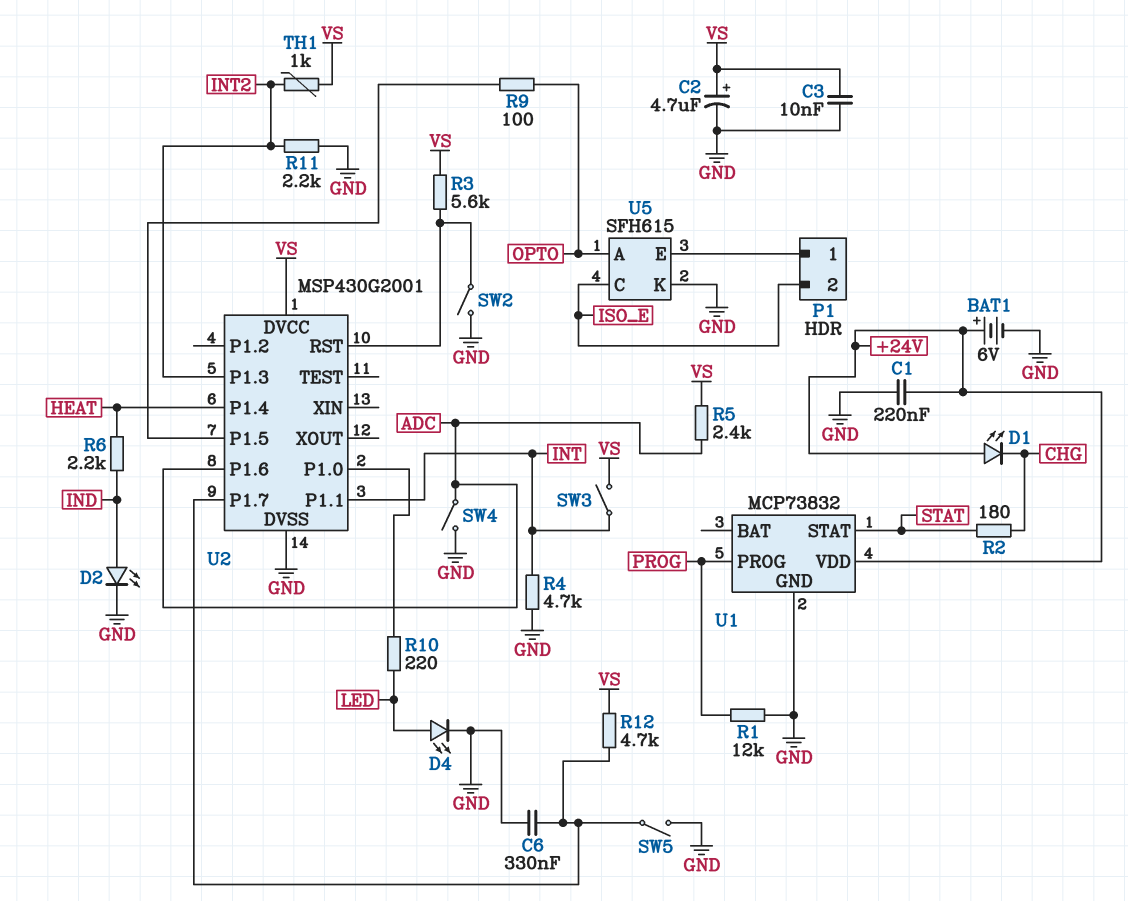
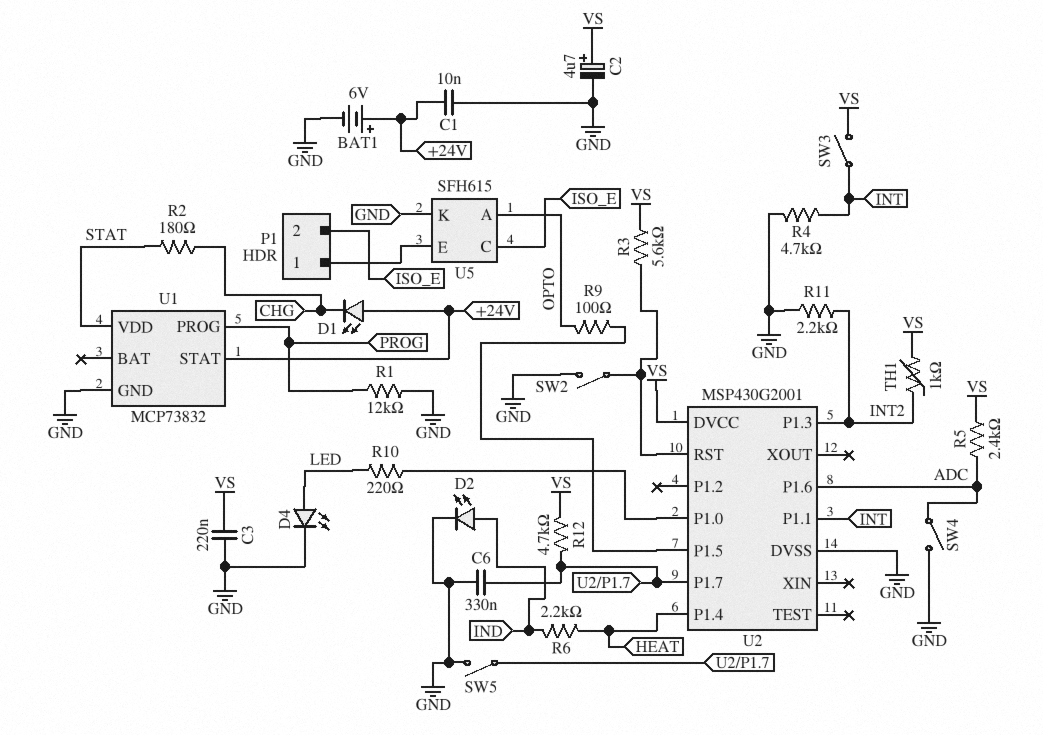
C1: 220nF (+24V, GND) -> 10nF (+24V, GND)
C3: 10nF (GND, VS) -> 220nF (GND, VS)
U1 pin STAT: STAT -> +24V
U1 pin VDD: +24V -> STAT

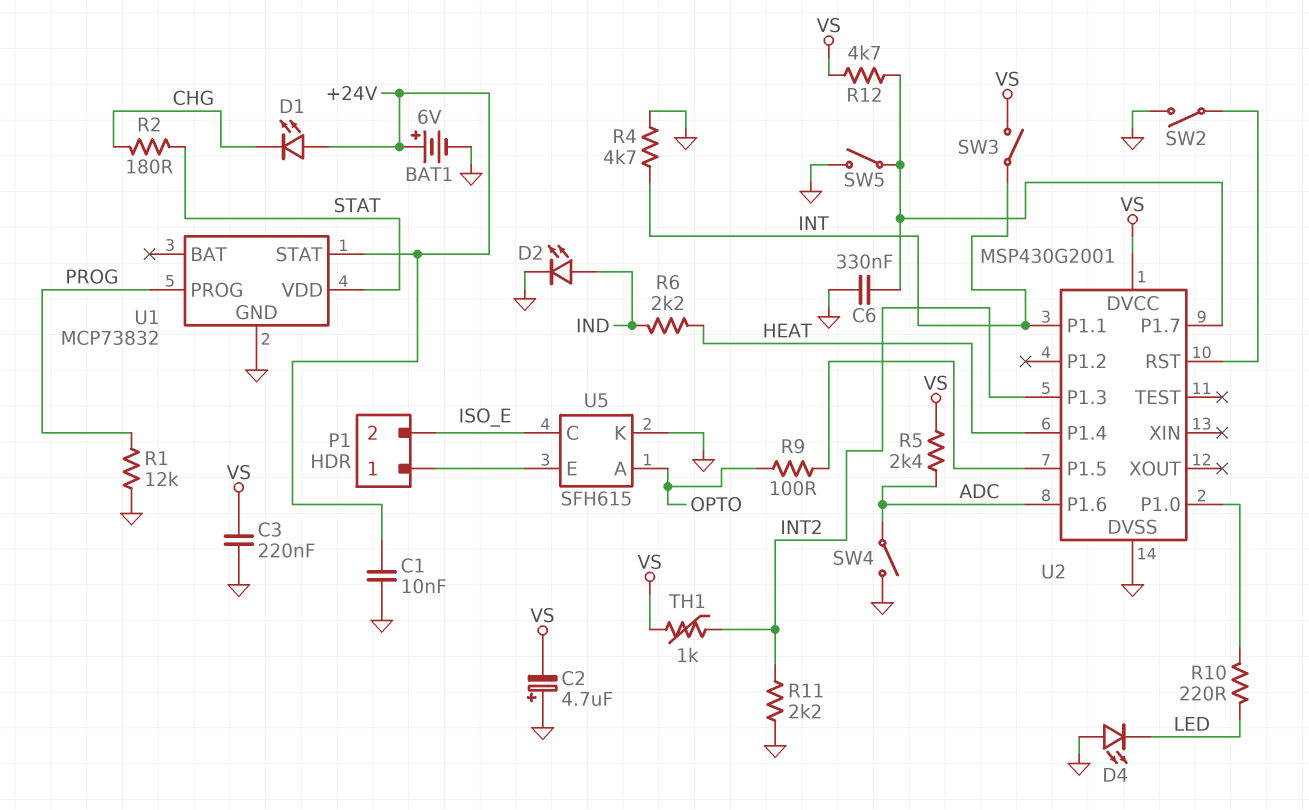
C2: 4.7uF (plus VS, minus GND) -> 4.7uF (plus GND, minus VS)
D4: LED (A LED, K GND) -> LED (A GND, K LED)
R3: 5.6k (U2/RST, VS) -> none

